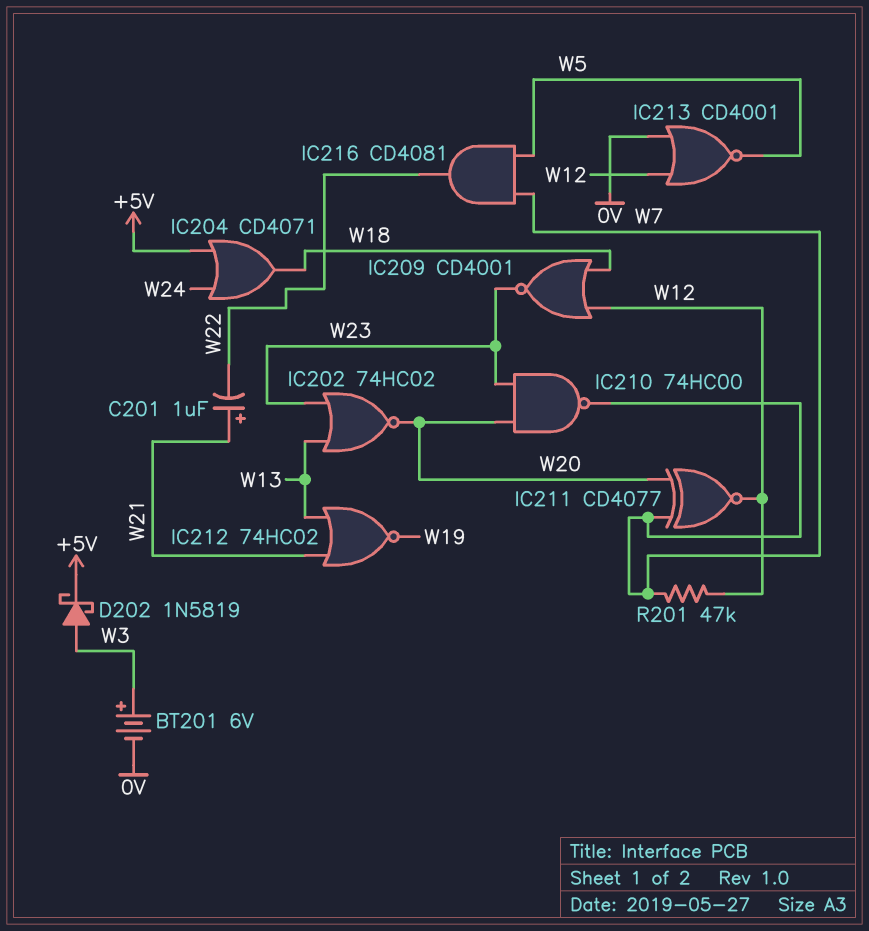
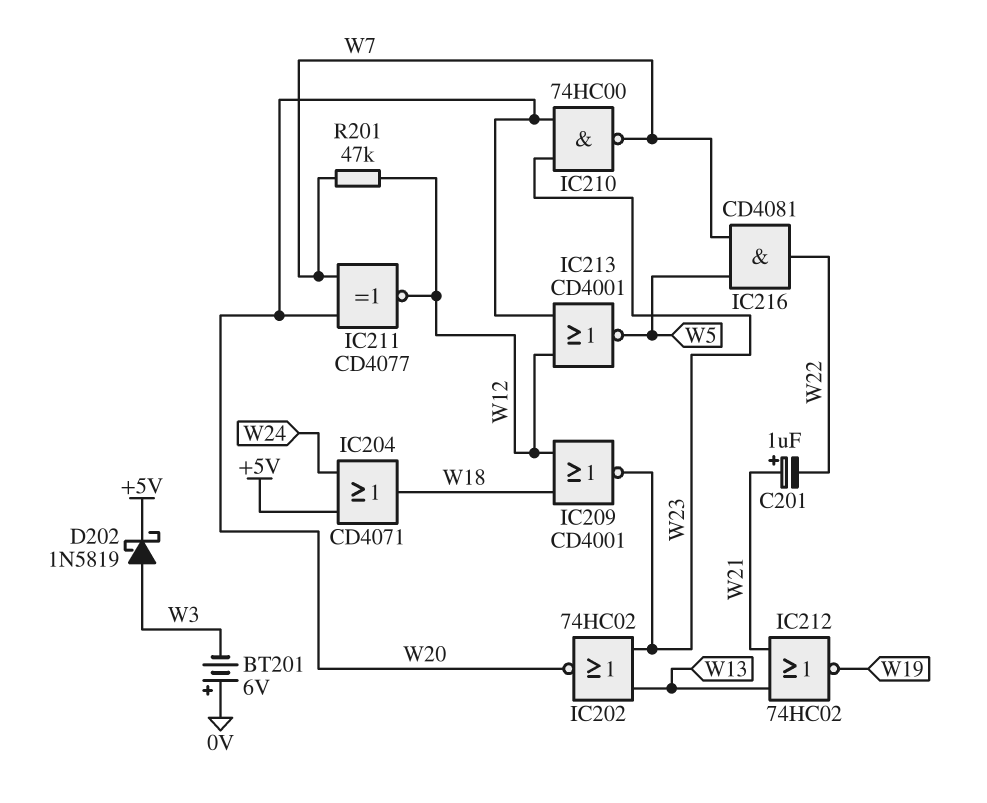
BT201: 6V (plus W3, minus 0V) -> 6V (plus 0V, minus W3)
IC213: NOR CD4001 (in 0V, in W12, out W5) -> NOR CD4001 (in W12, in W20, out W5)

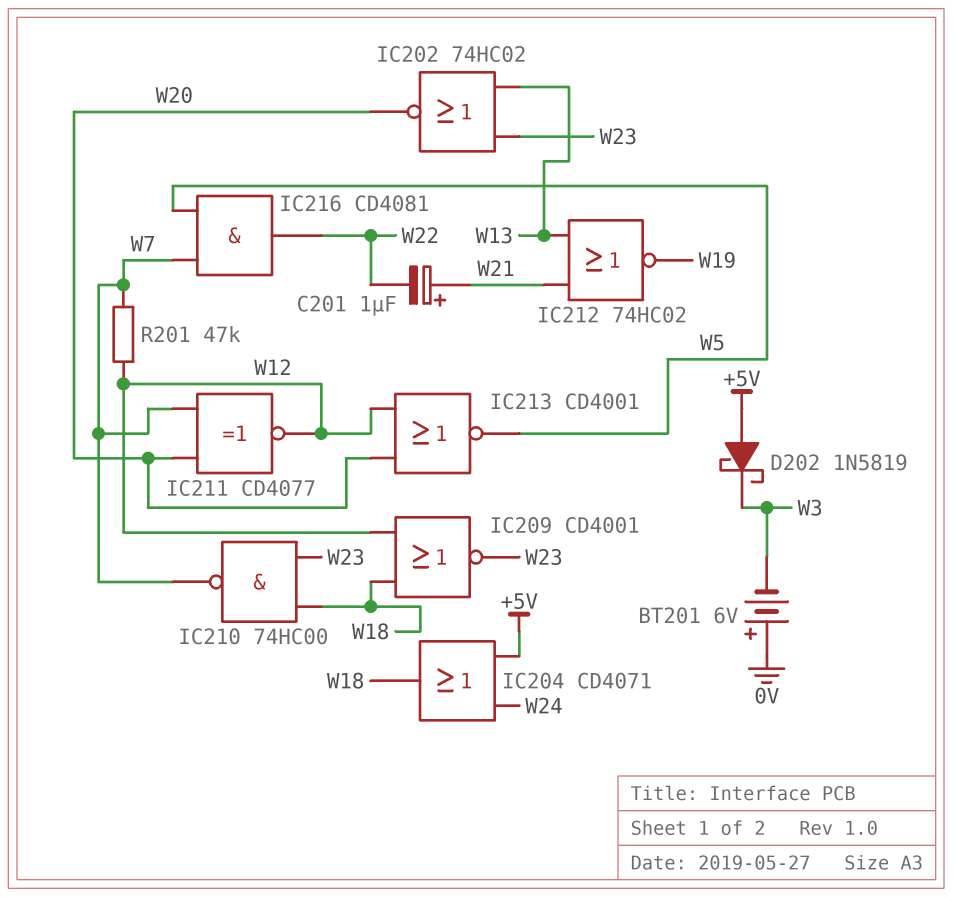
D202: schottky 1N5819 (A W3, K +5V) -> schottky 1N5819 (A +5V, K W3)
IC210: NAND 74HC00 (in W20, in W23, out W7) -> NAND 74HC00 (in W18, in W23, out W7)

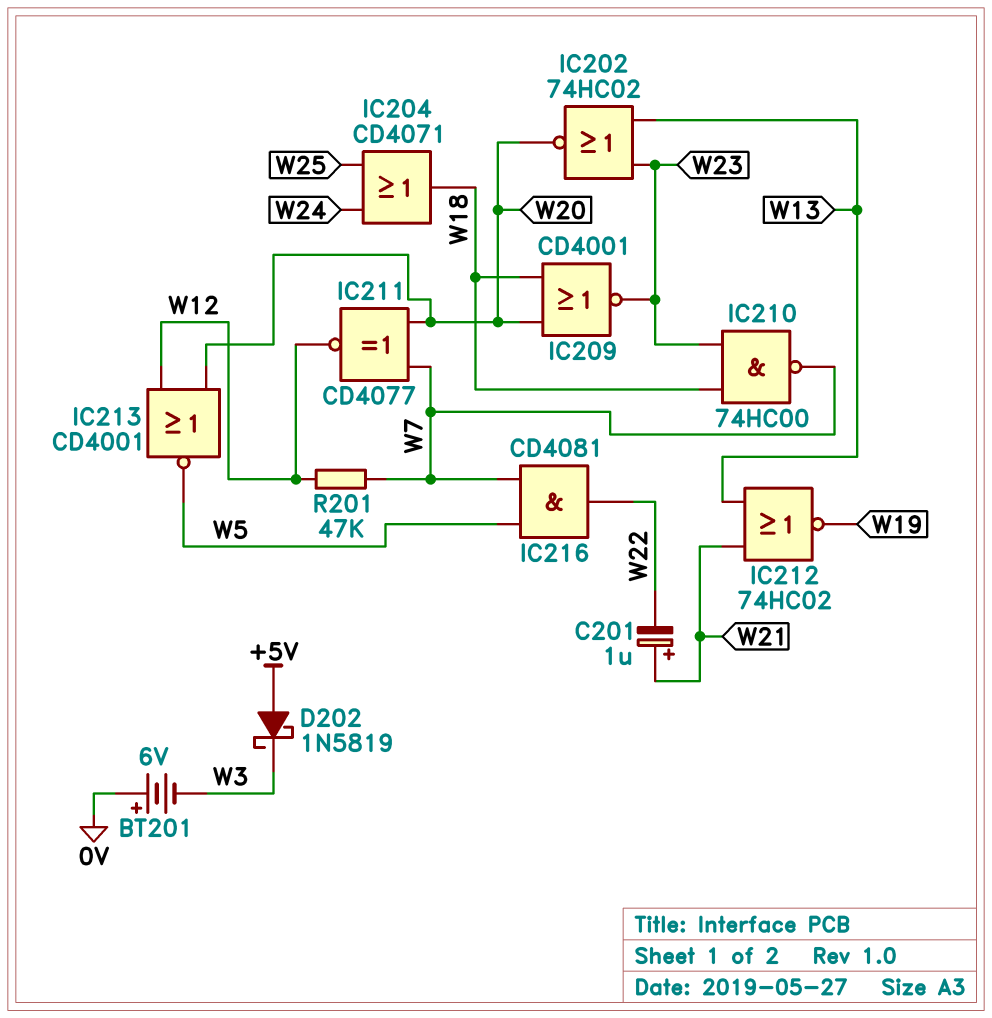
IC204: OR CD4071 (in +5V, in W24, out W18) -> OR CD4071 (in W24, in W25, out W18)
IC209: NOR CD4001 (in W12, in W18, out W23) -> NOR CD4001 (in W18, in W20, out W23)

